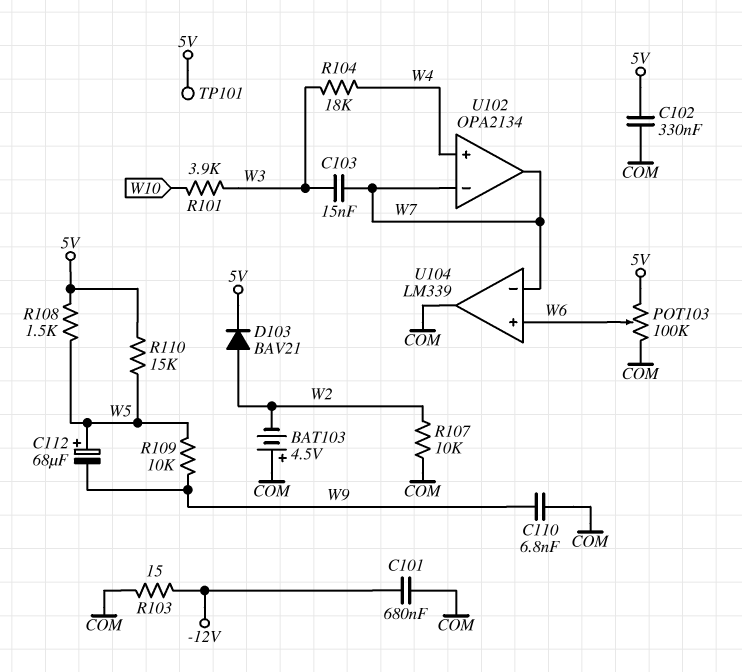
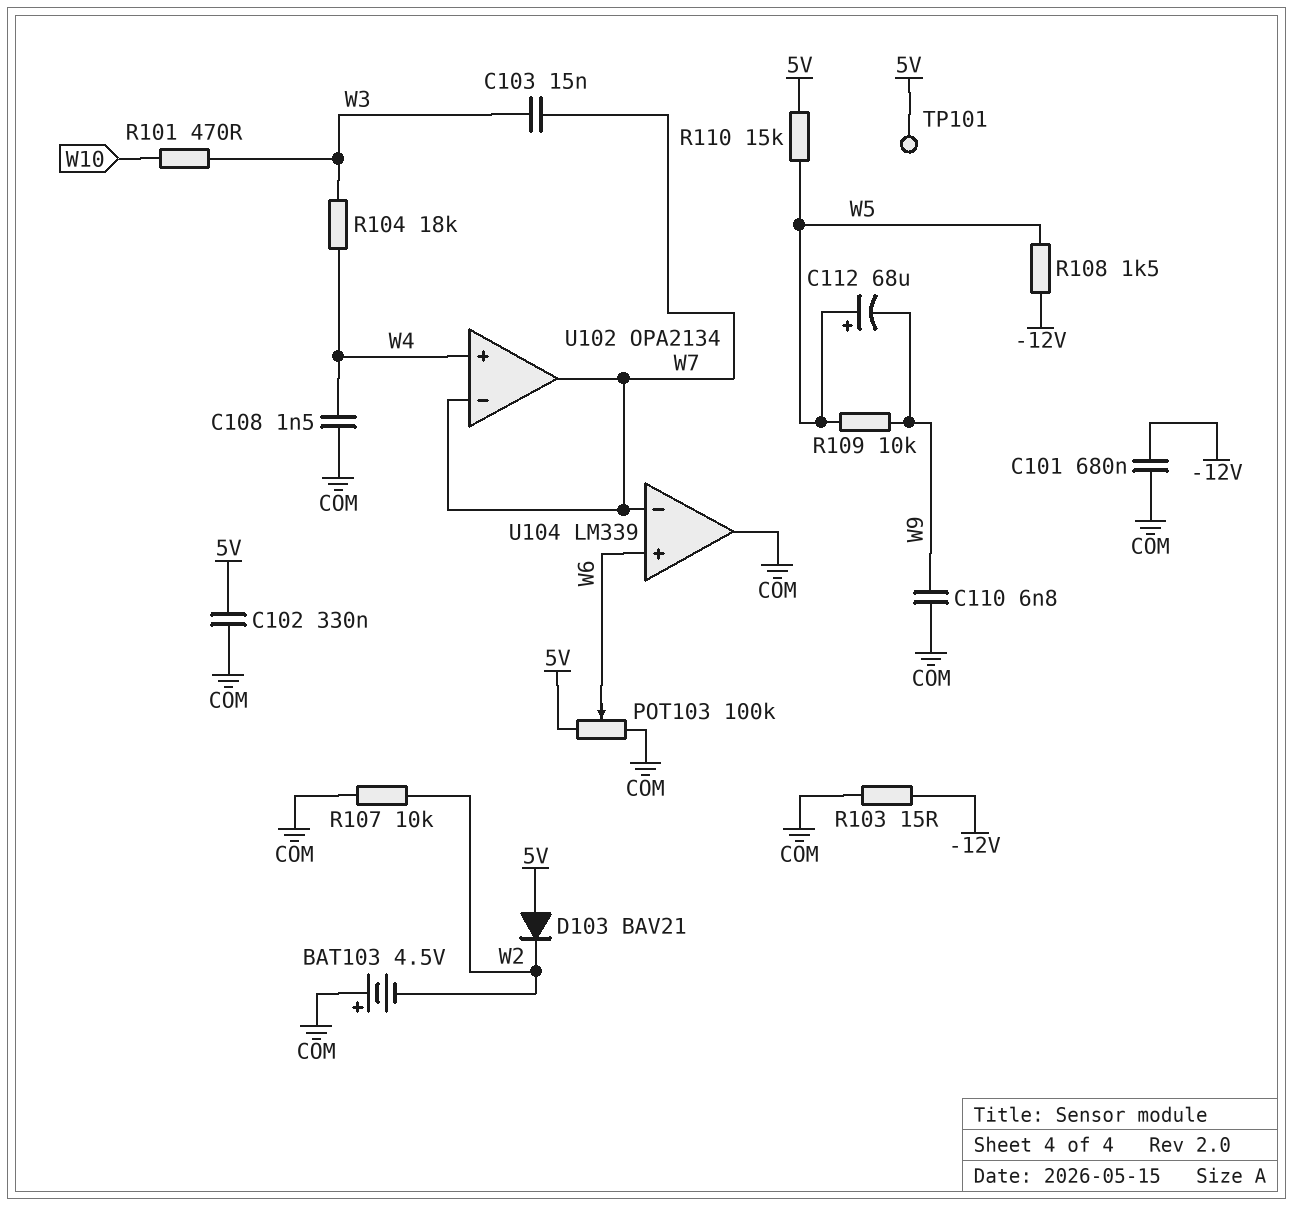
C108: none -> 1.5nF (COM, W4)
D103: diode BAV21 (A W2, K 5V) -> diode BAV21 (A 5V, K W2)
R101: 3.9k (W3, W10) -> 470 (W3, W10)
R108: 1.5k (5V, W5) -> 1.5k (-12V, W5)

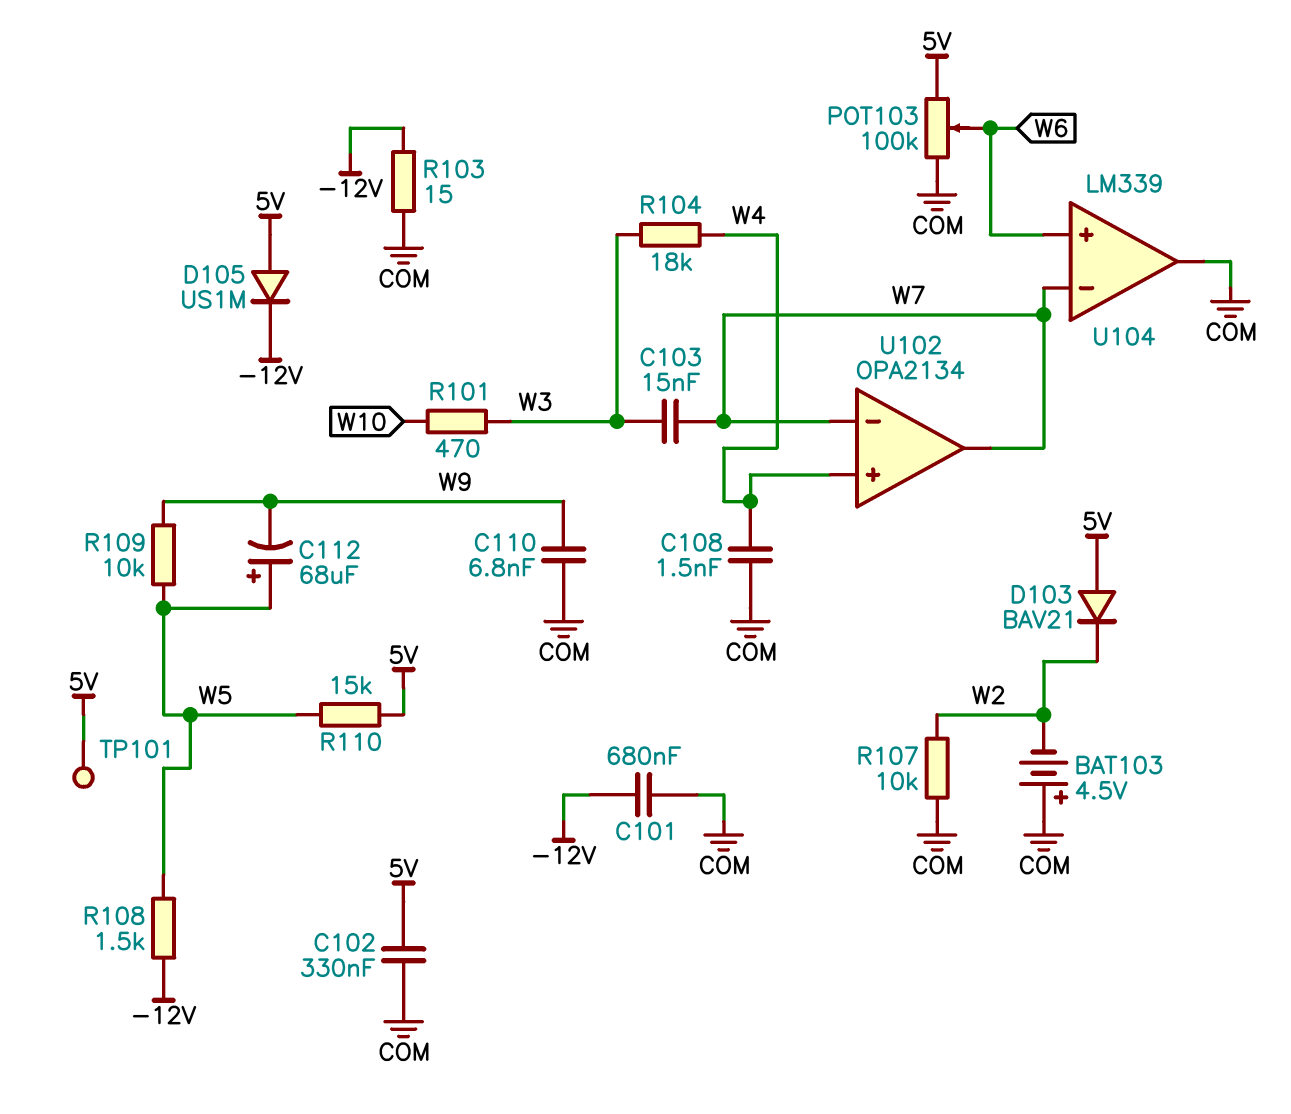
D105: none -> diode US1M (A 5V, K -12V)

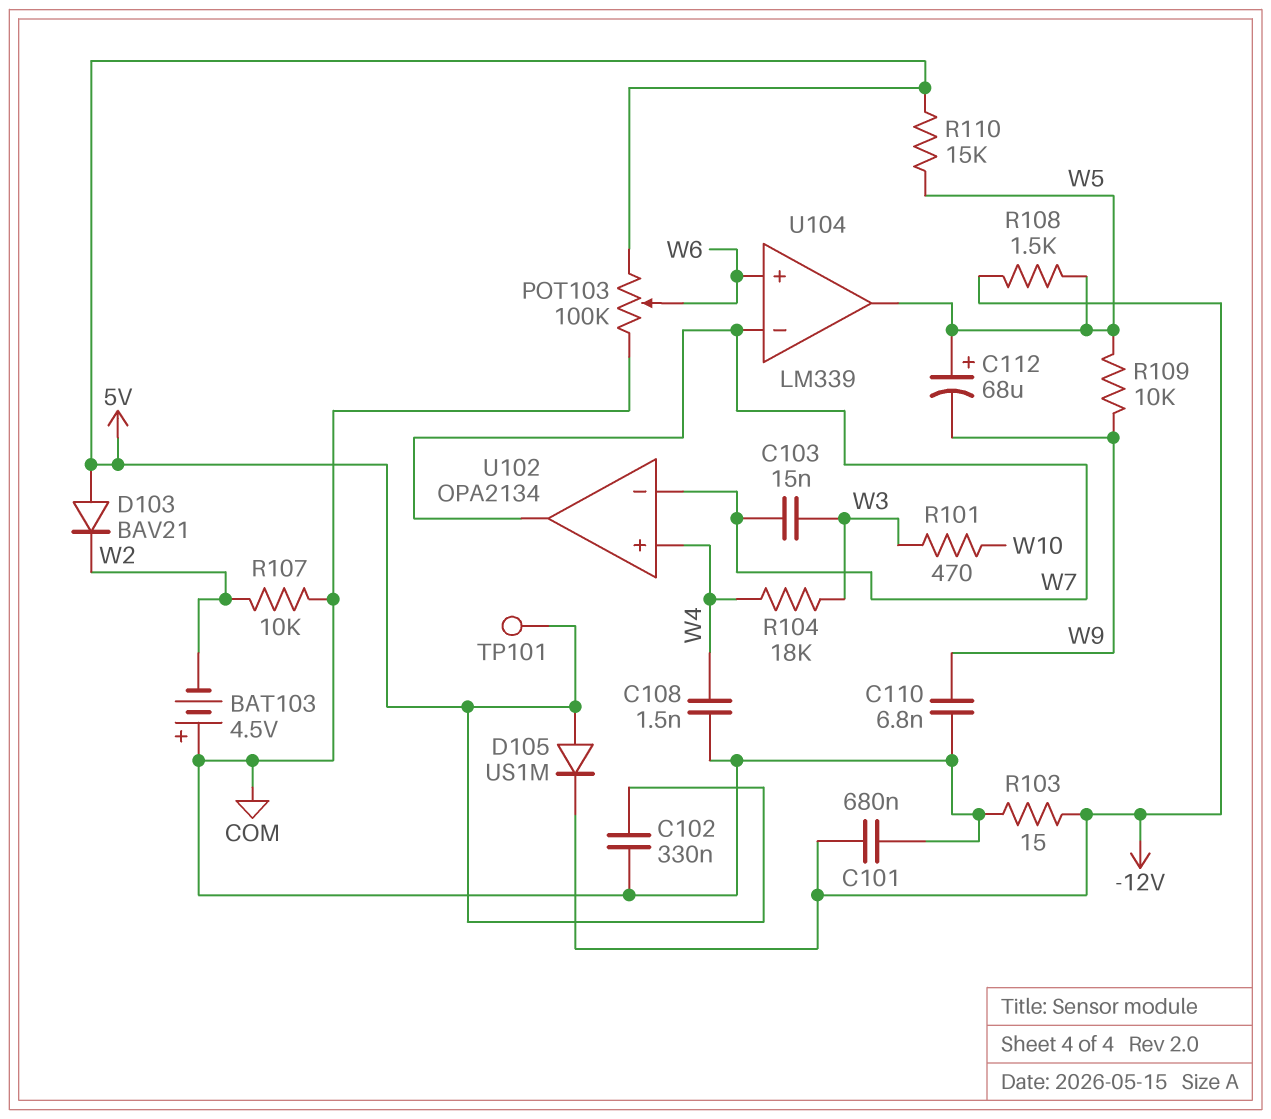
U104 pin out: COM -> W5

